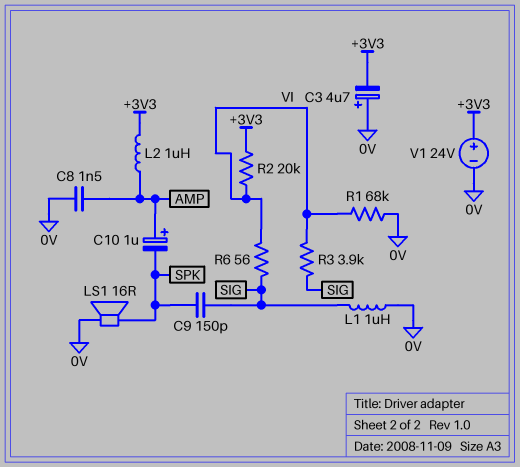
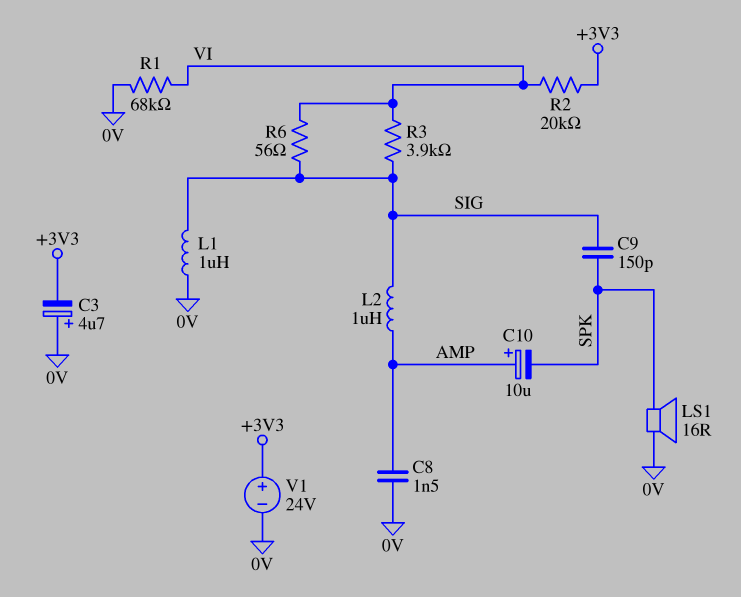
C10: 1uF (plus AMP, minus SPK) -> 10uF (plus AMP, minus SPK)
L2: 1uH (+3V3, AMP) -> 1uH (AMP, SIG)

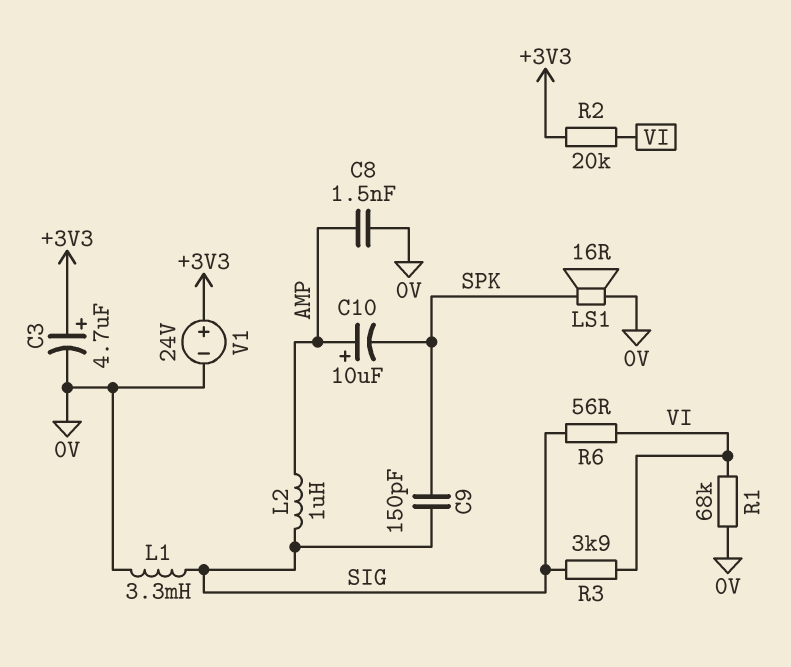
C3: 4.7uF (plus 0V, minus +3V3) -> 4.7uF (plus +3V3, minus 0V)
L1: 1uH (0V, SIG) -> 3.3mH (0V, SIG)

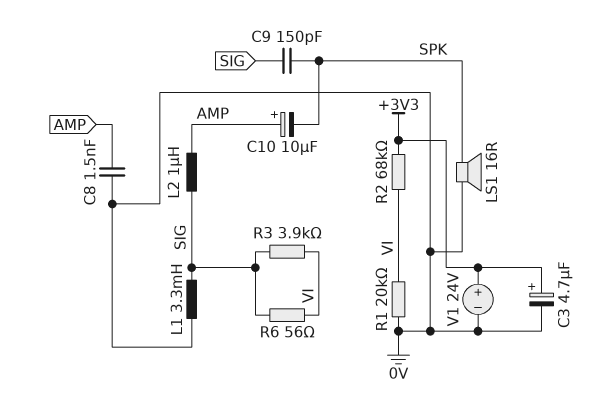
R1: 68k (0V, VI) -> 20k (0V, VI)
R2: 20k (+3V3, VI) -> 68k (+3V3, VI)

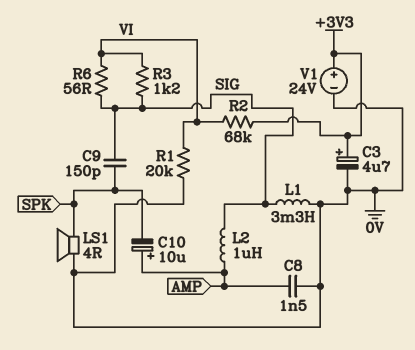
LS1: speaker 16R (0V, SPK) -> speaker 4R (0V, SPK)
R3: 3.9k (SIG, VI) -> 1.2k (SIG, VI)

